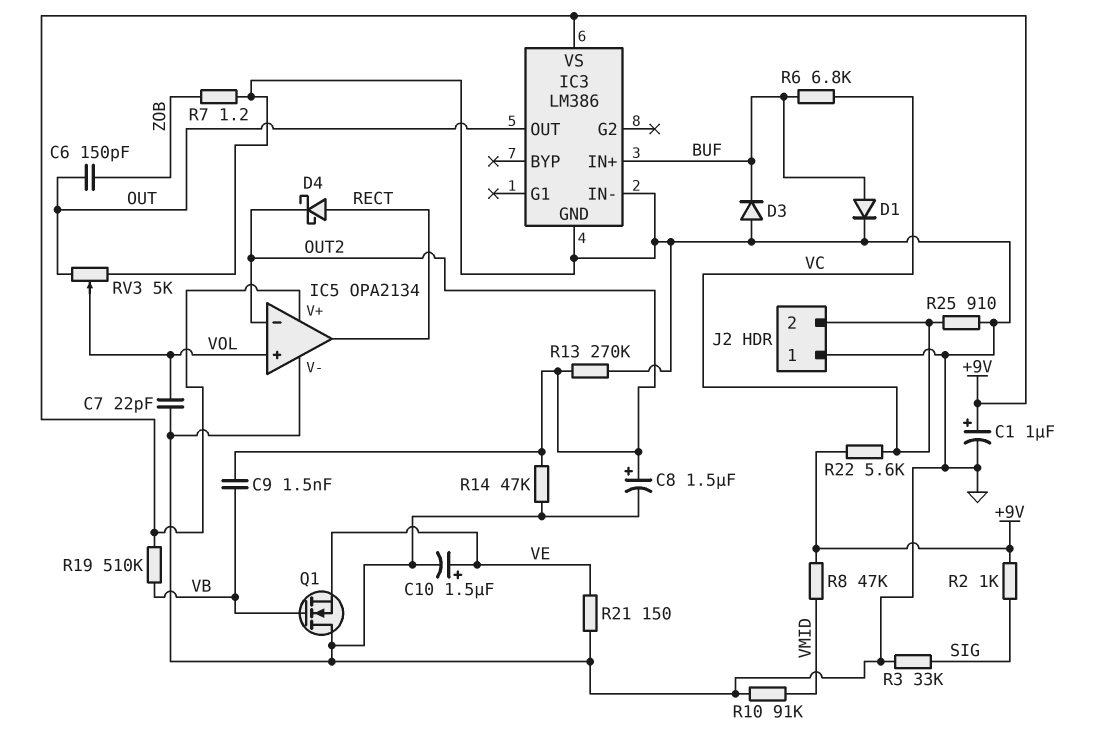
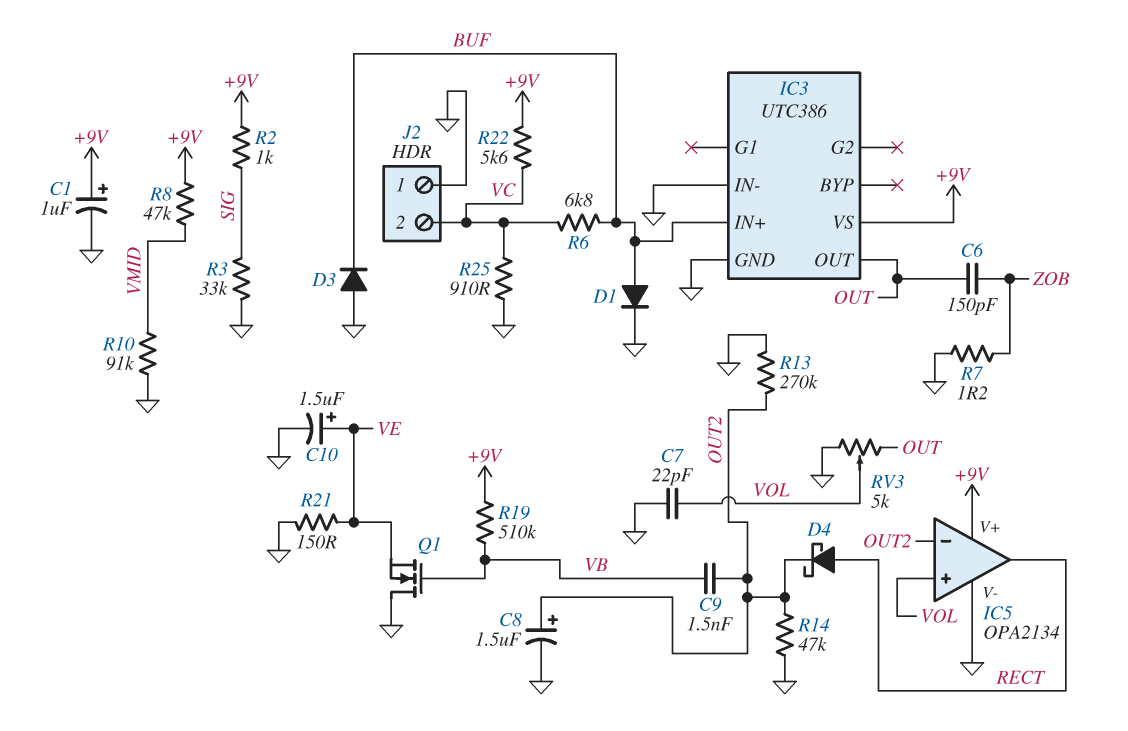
IC3: LM386 -> UTC386

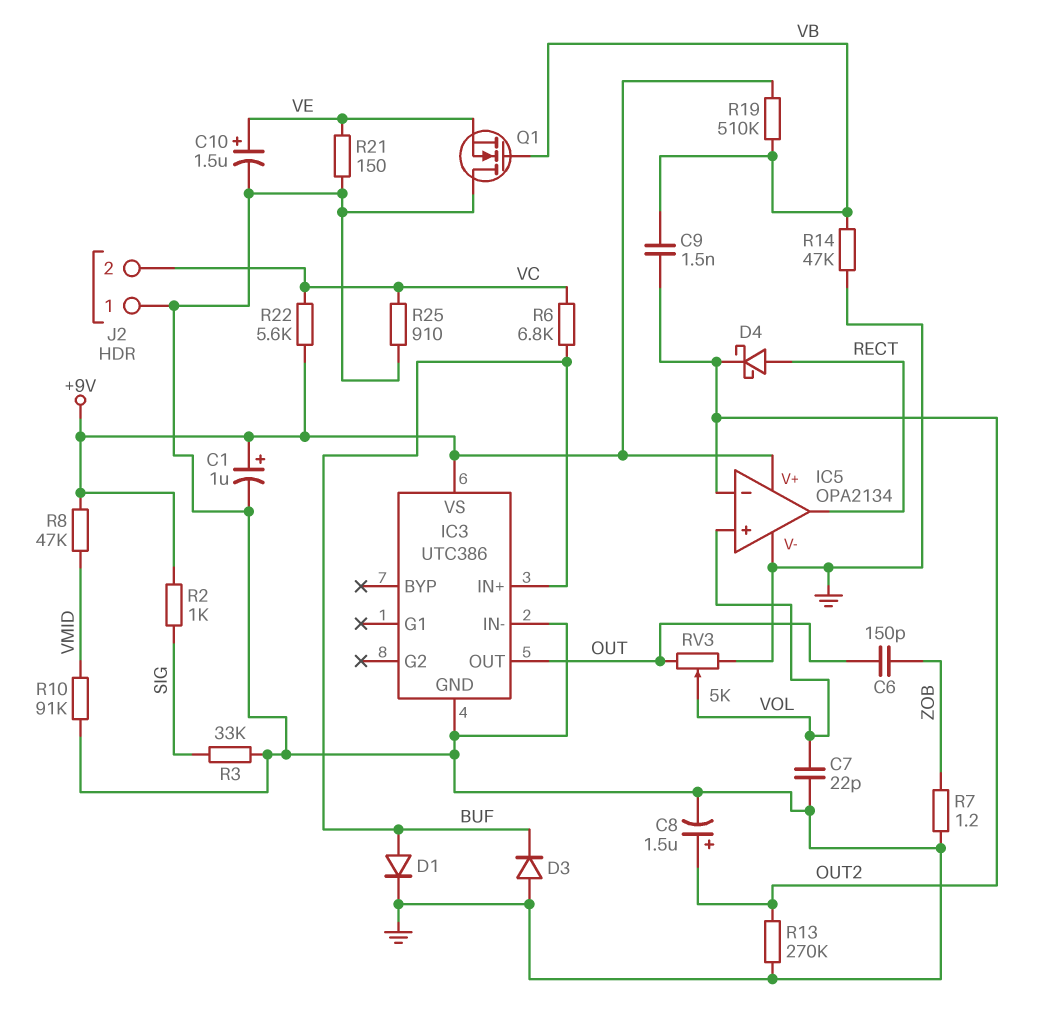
R14: 47k (GND, OUT2) -> 47k (GND, VB)

